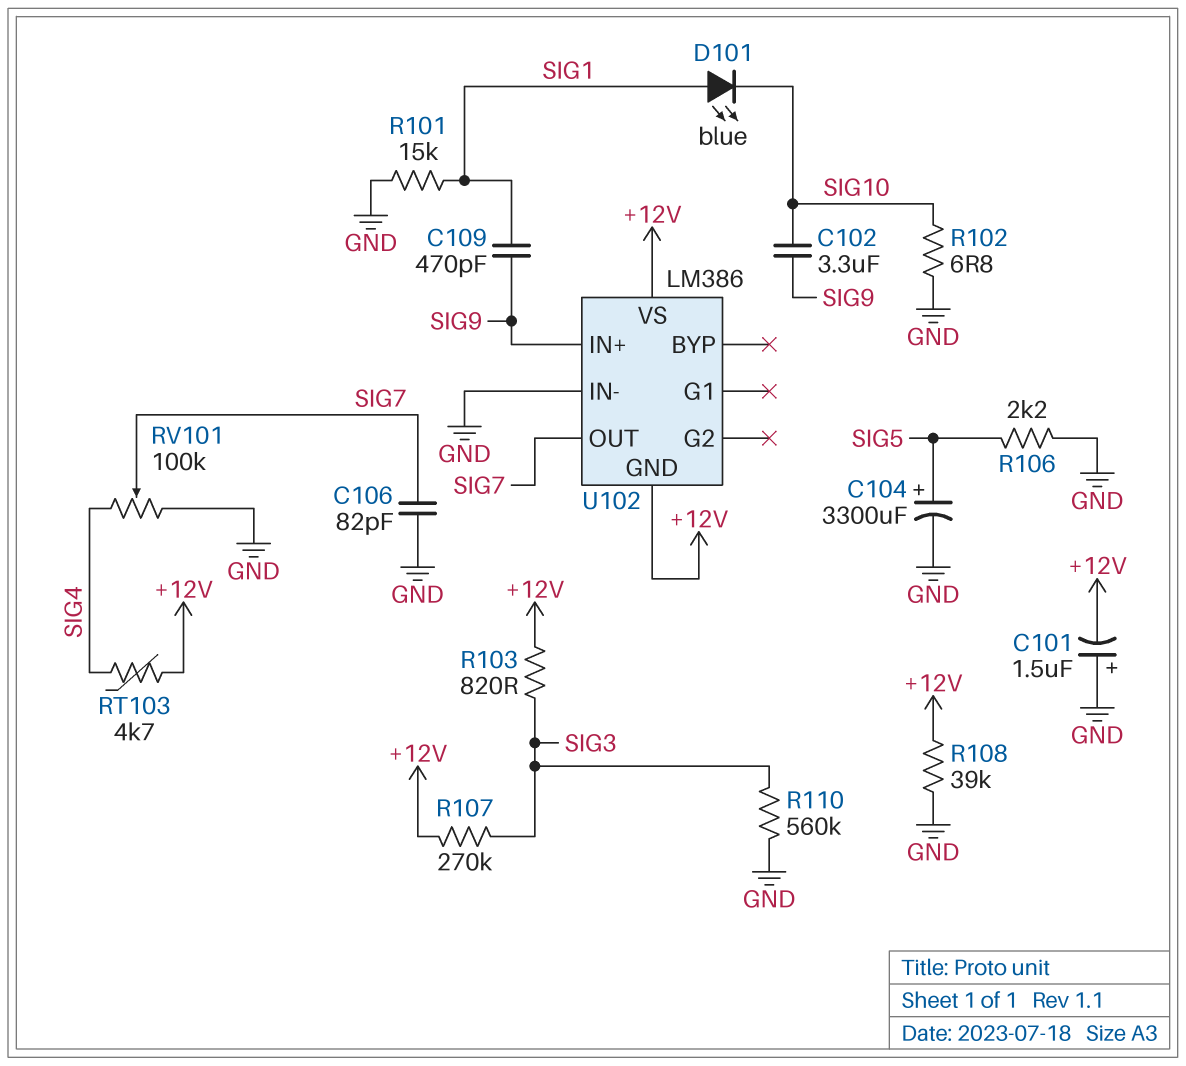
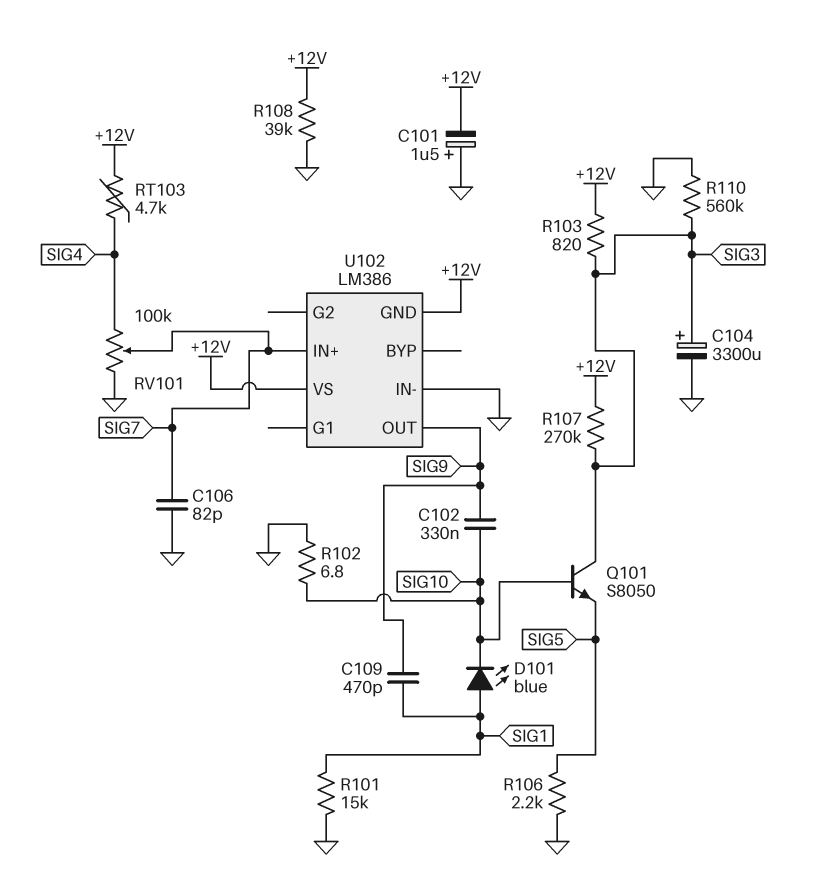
C102: 3.3uF (SIG9, SIG10) -> 330nF (SIG9, SIG10)
C104: 3300uF (plus SIG5, minus GND) -> 3300uF (plus SIG3, minus GND)
Q101: none -> NPN S8050 (B SIG10, C SIG3, E SIG5)
U102 pin IN+: SIG9 -> SIG7
U102 pin OUT: SIG7 -> SIG9

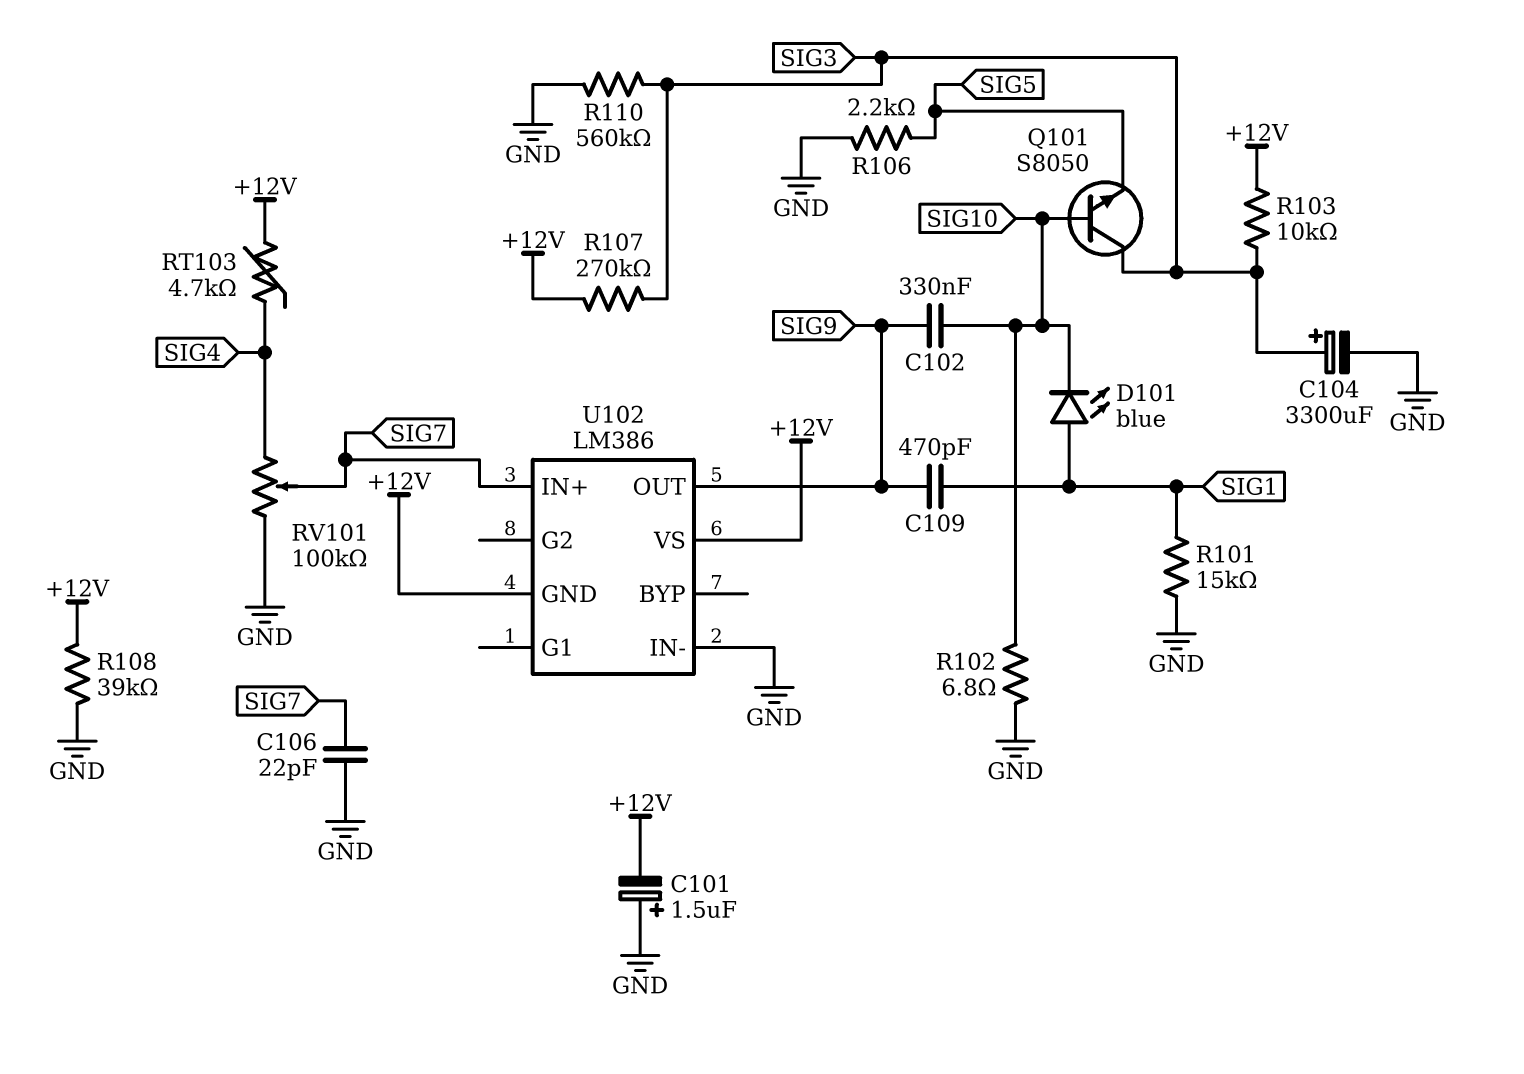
C106: 82pF (GND, SIG7) -> 22pF (GND, SIG7)
R103: 820 (+12V, SIG3) -> 10k (+12V, SIG3)

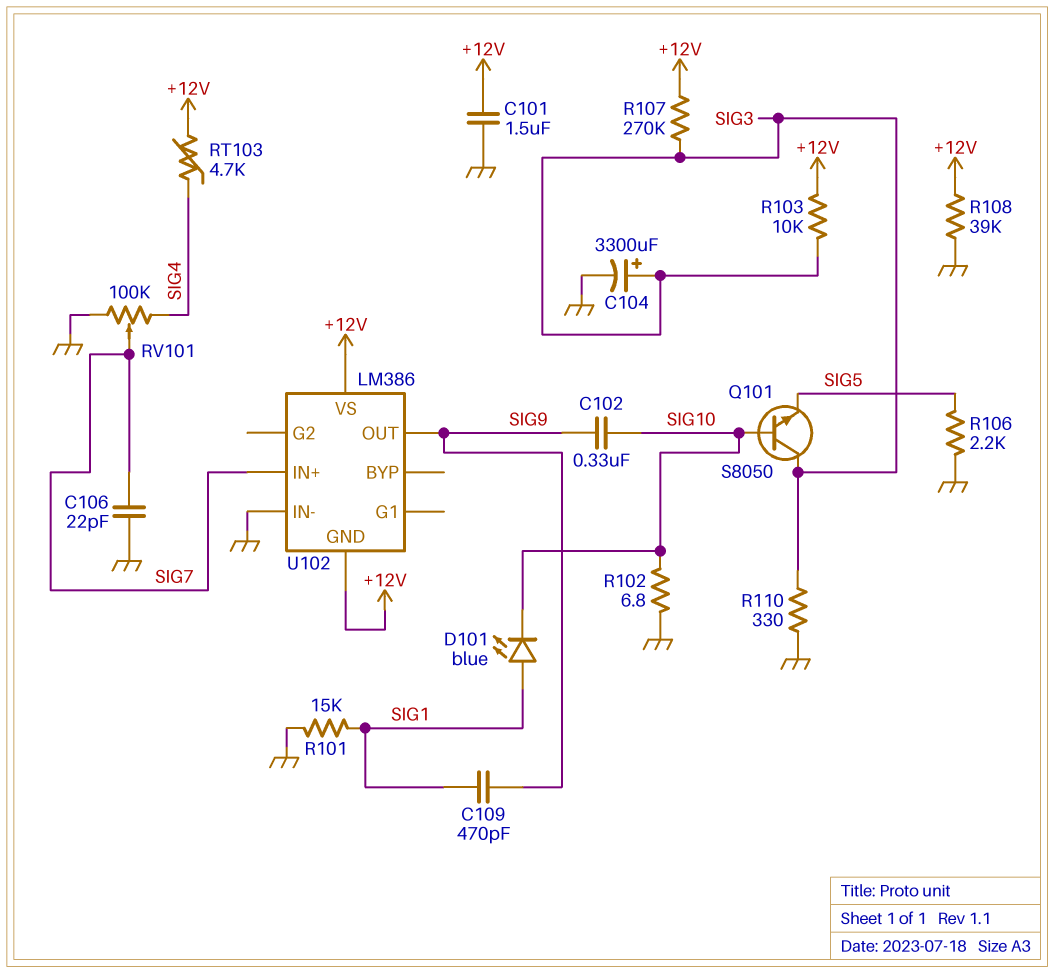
C101: 1.5uF (plus GND, minus +12V) -> 1.5uF (+12V, GND)
R110: 560k (GND, SIG3) -> 330 (GND, SIG3)

